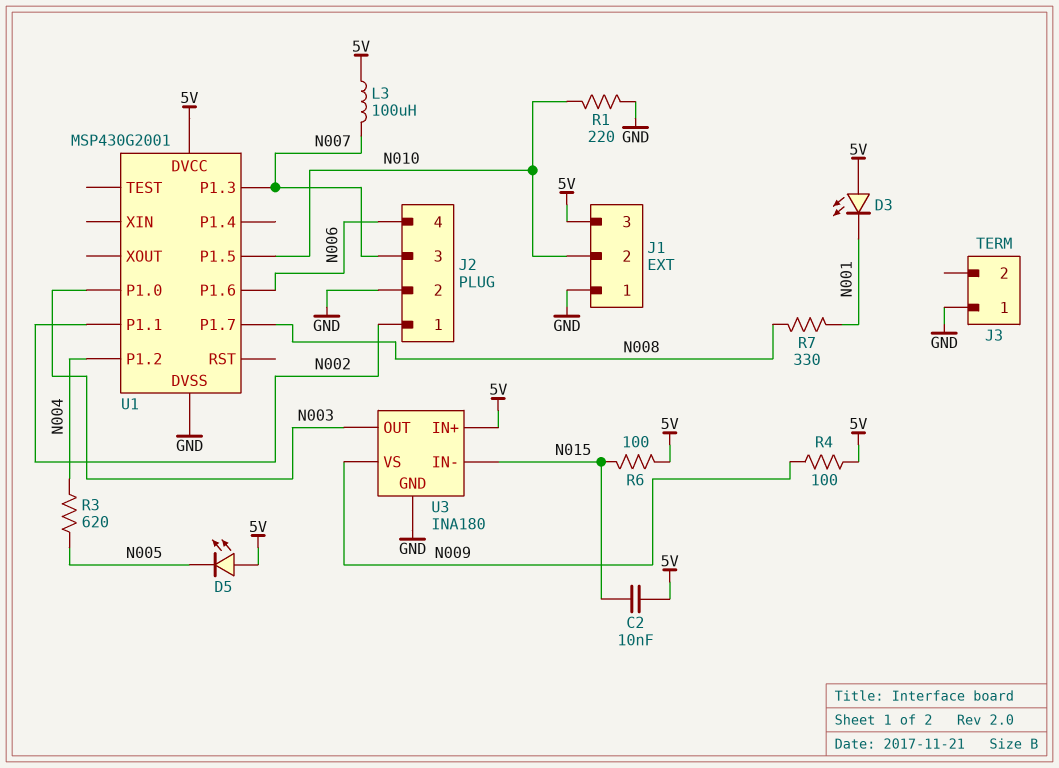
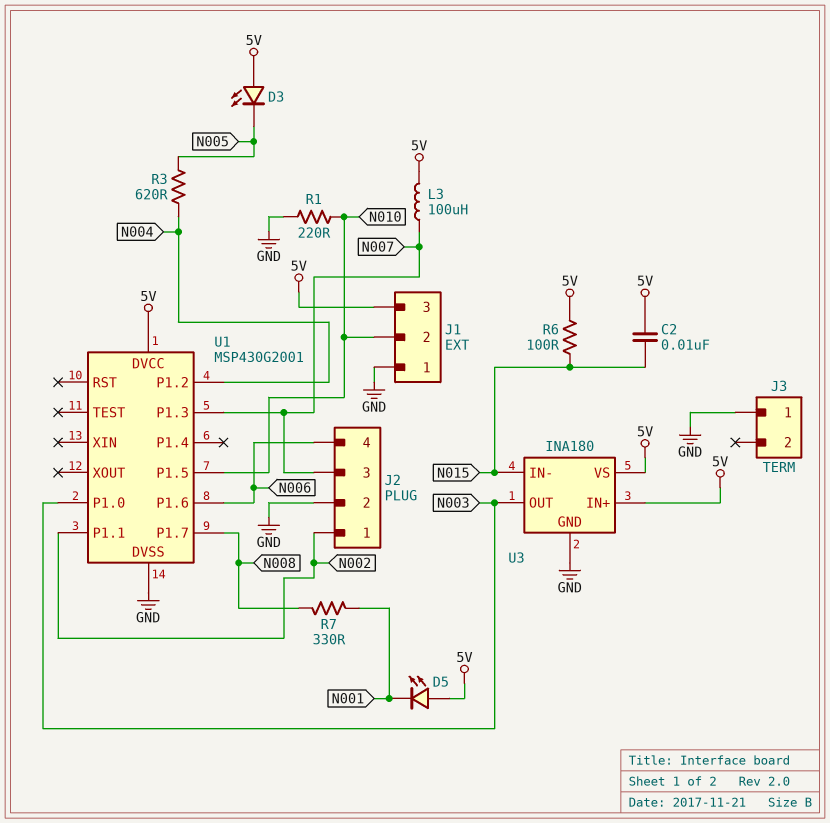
D3: LED (A 5V, K N001) -> LED (A 5V, K N005)
D5: LED (A 5V, K N005) -> LED (A 5V, K N001)
R4: 100 (5V, N009) -> none
U3 pin VS: N009 -> 5V

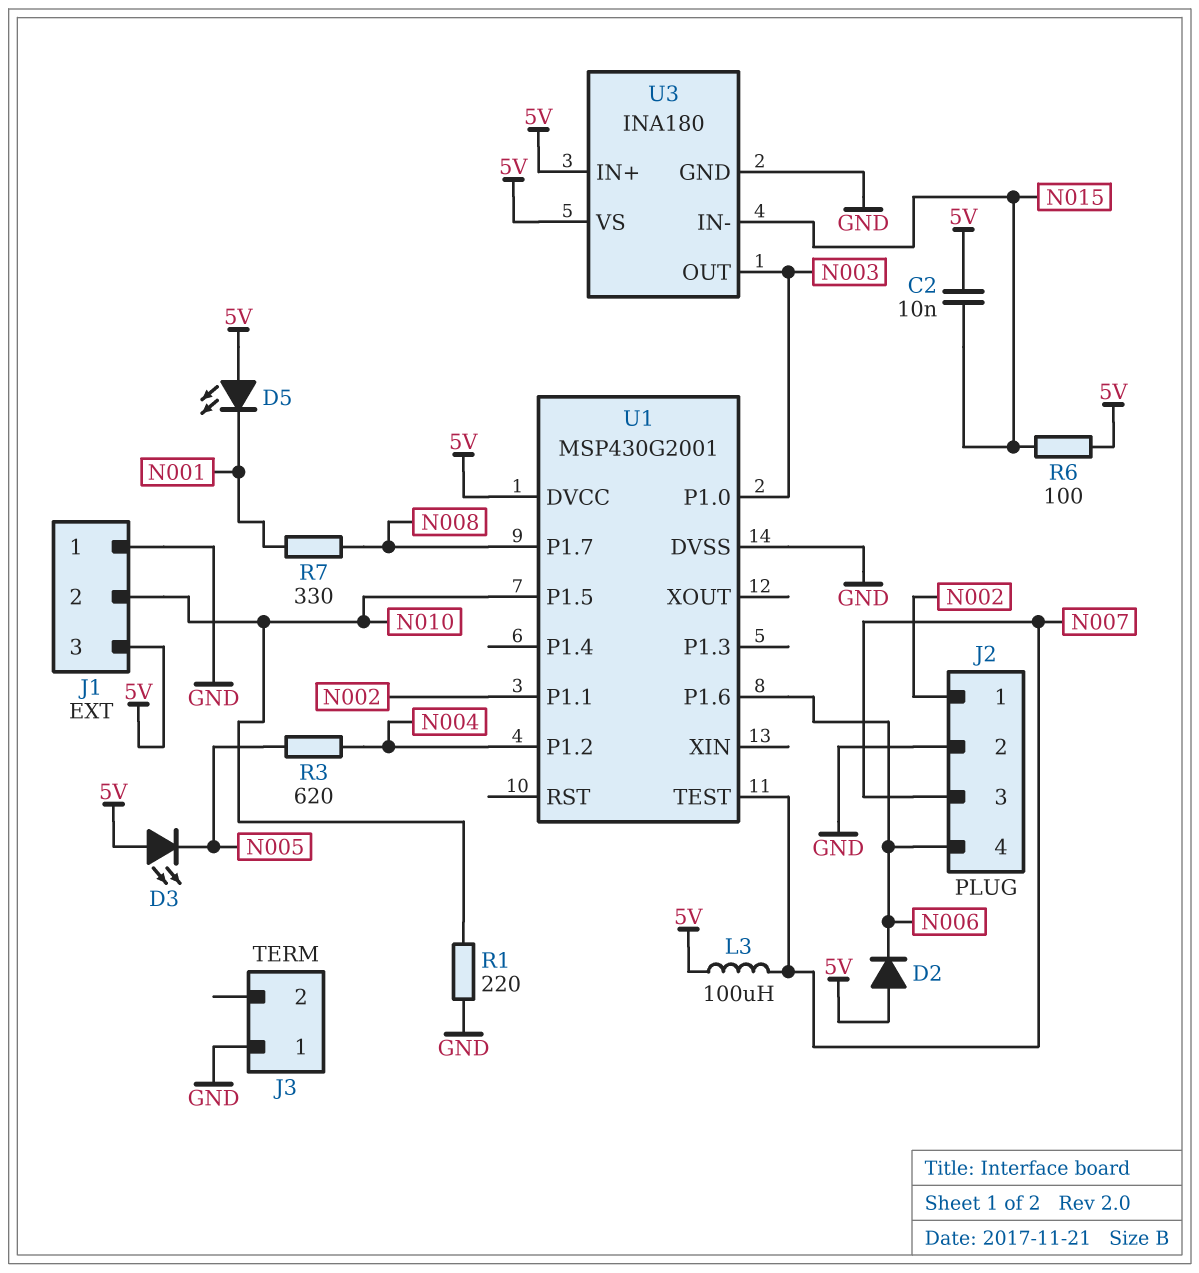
D2: none -> diode (A 5V, K N006)
U1 pin P1.3: N007 -> none
U1 pin TEST: none -> N007

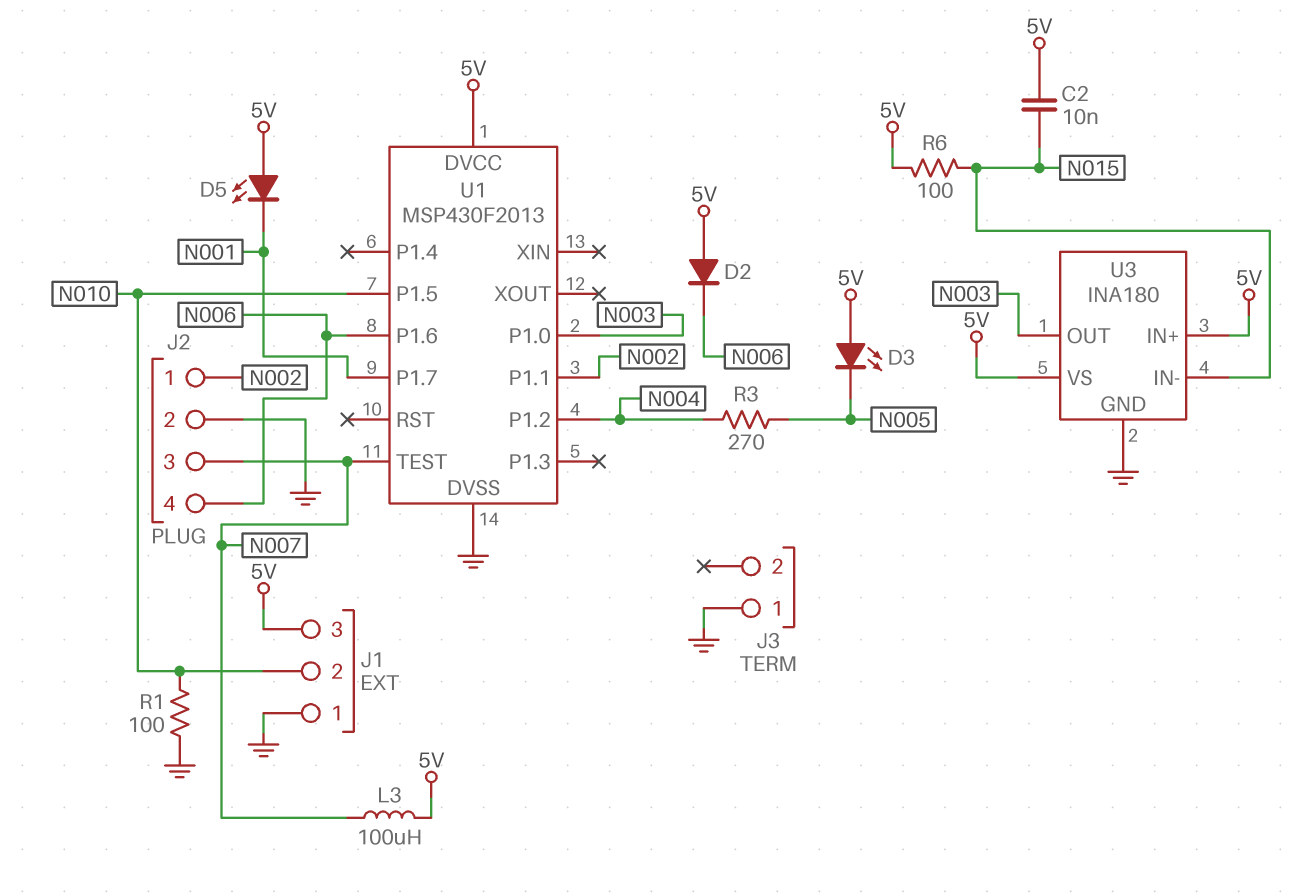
R1: 220 (GND, N010) -> 100 (GND, N010)
R3: 620 (N004, N005) -> 270 (N004, N005)
R7: 330 (N001, N008) -> none
U1: MSP430G2001 -> MSP430F2013
U1 pin P1.7: N008 -> N001

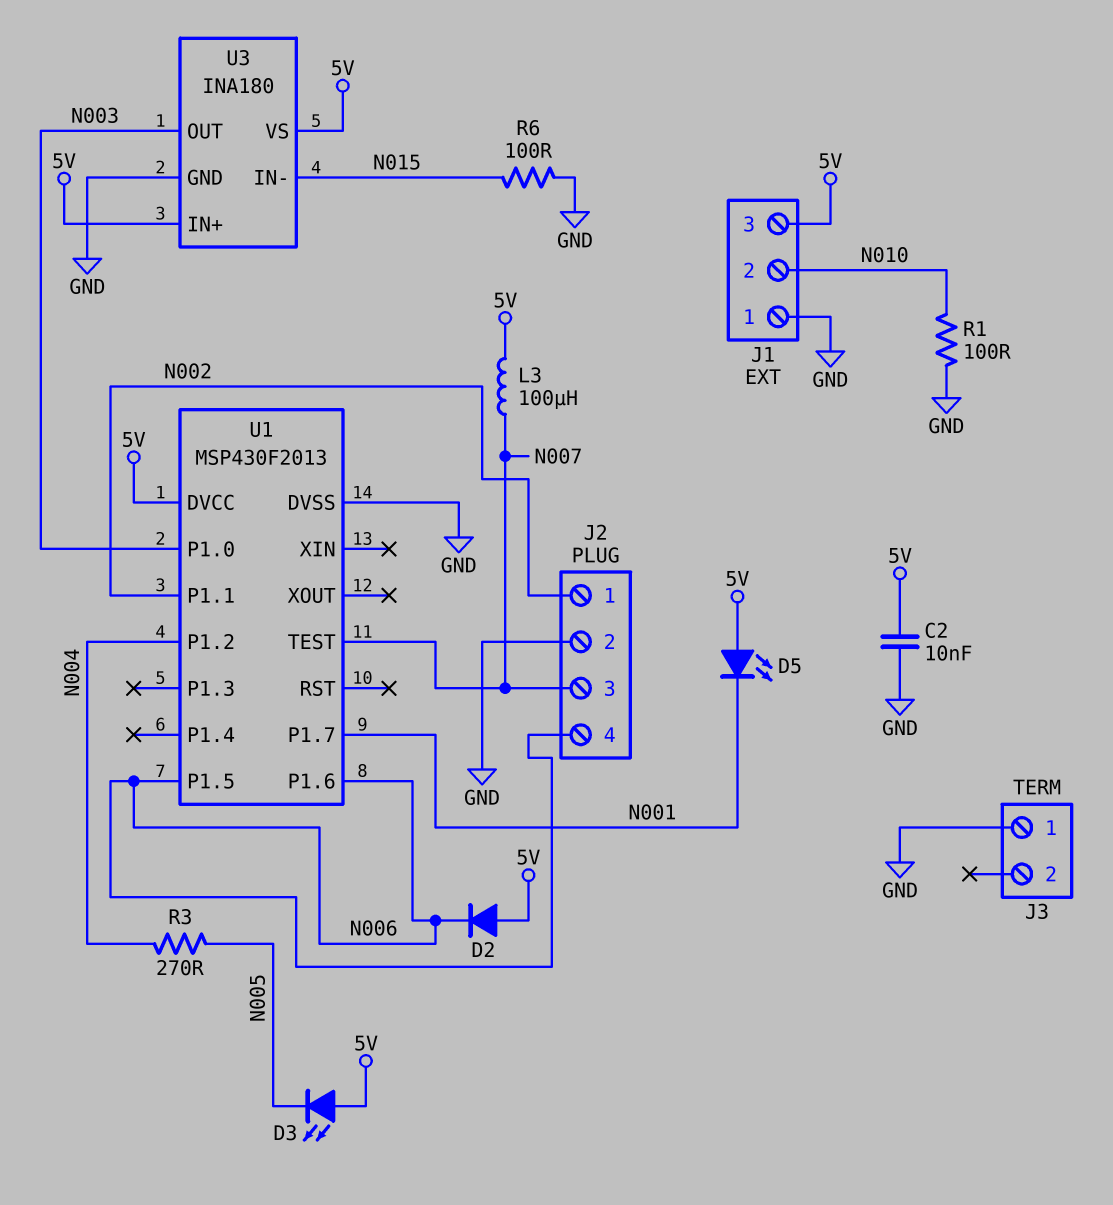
C2: 10nF (5V, N015) -> 10nF (5V, GND)
R6: 100 (5V, N015) -> 100 (GND, N015)
U1 pin P1.5: N010 -> N006

